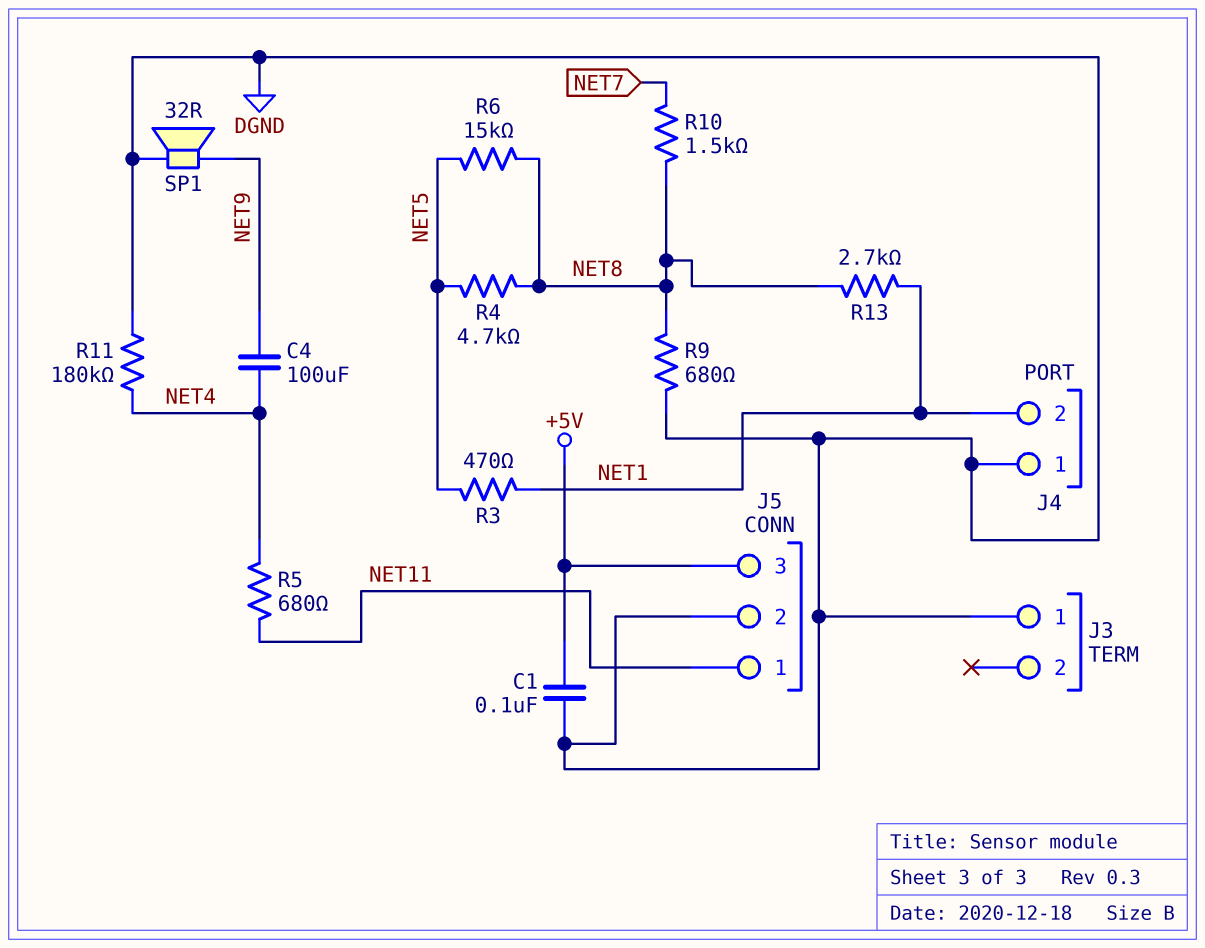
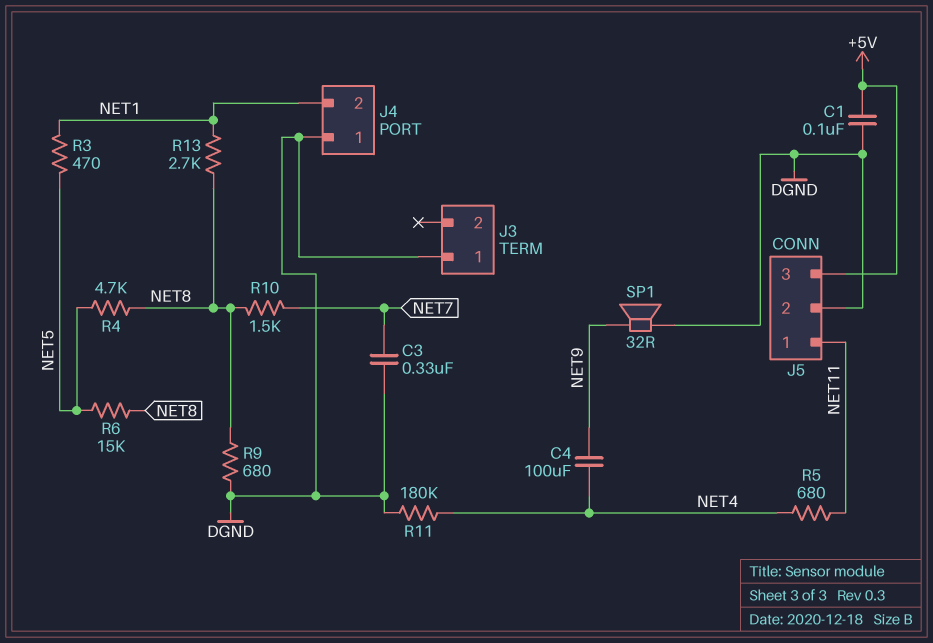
C3: none -> 330nF (DGND, NET7)

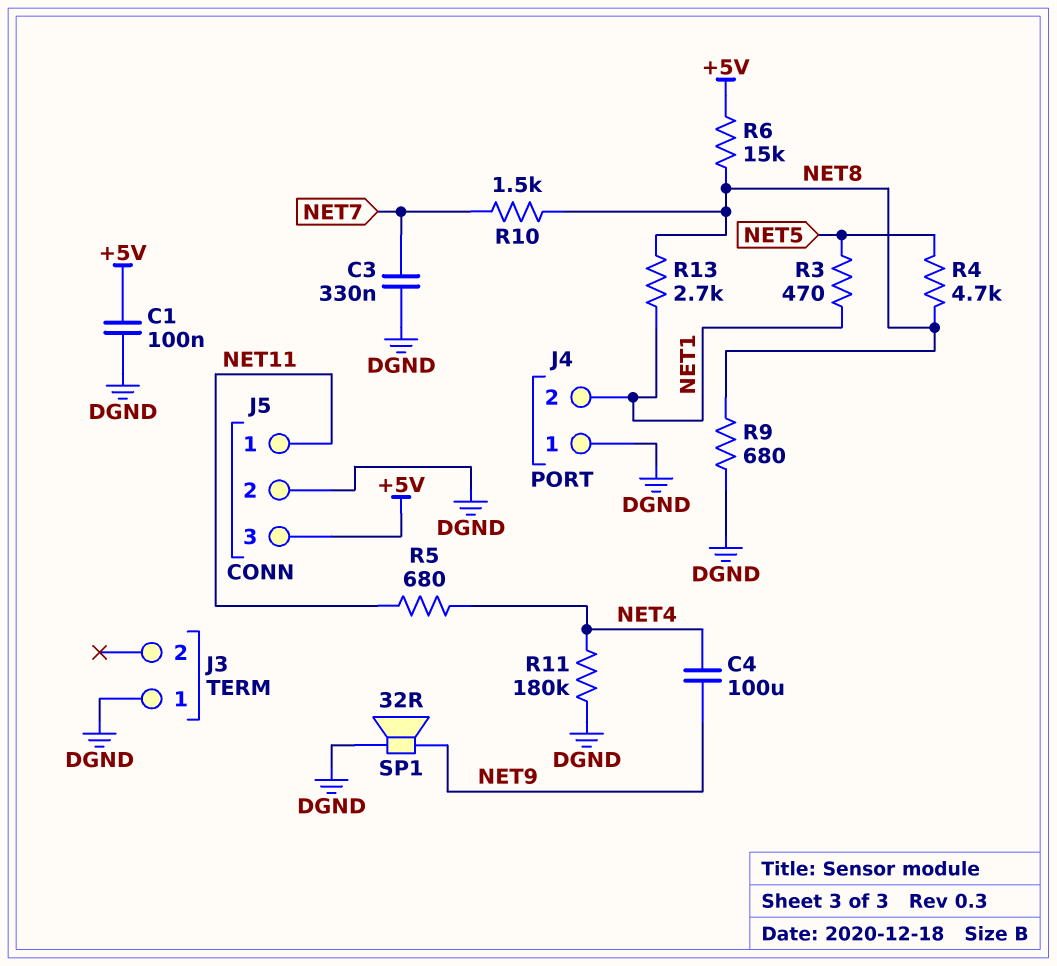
R6: 15k (NET5, NET8) -> 15k (+5V, NET8)

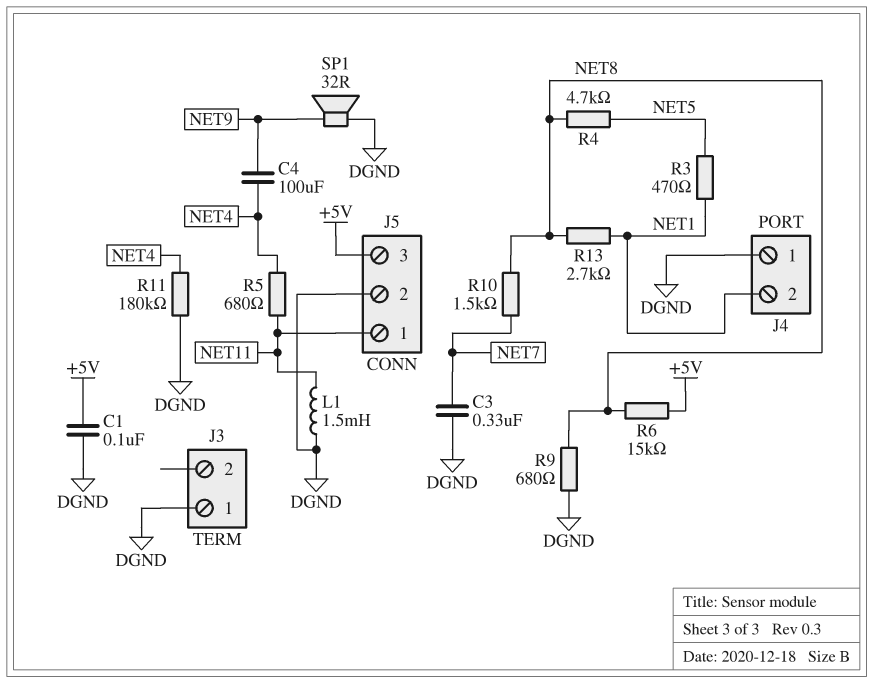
L1: none -> 1.5mH (DGND, NET11)

